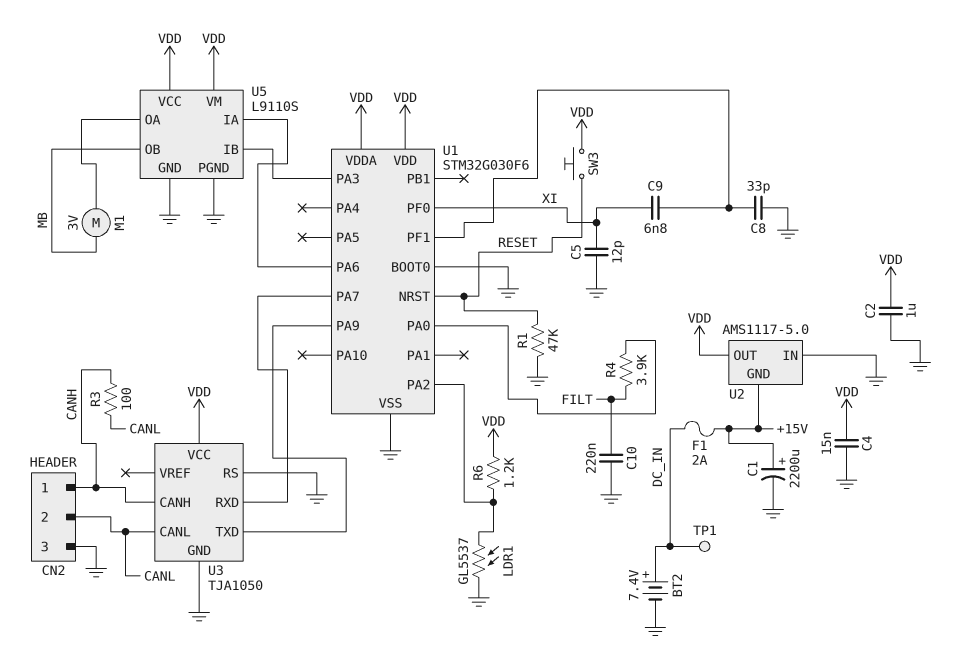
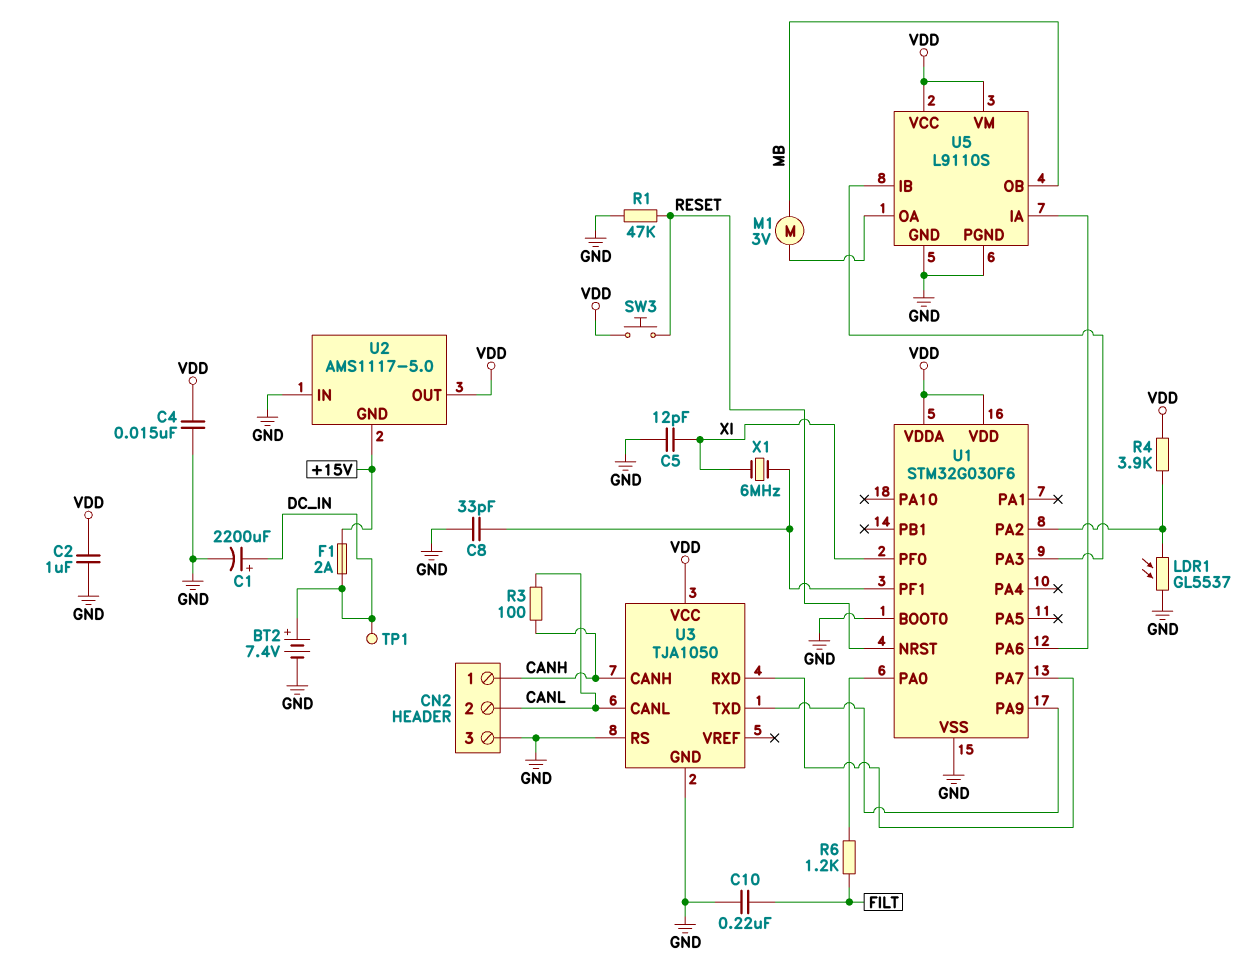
C1: 2200uF (plus +15V, minus GND) -> 2200uF (plus DC_IN, minus GND)
C9: 6.8nF (U1/PF1, XI) -> none
R4: 3.9k (FILT, U1/PA0) -> 3.9k (U1/PA2, VDD)
R6: 1.2k (U1/PA2, VDD) -> 1.2k (FILT, U1/PA0)
X1: none -> 6MHz (U1/PF1, XI)

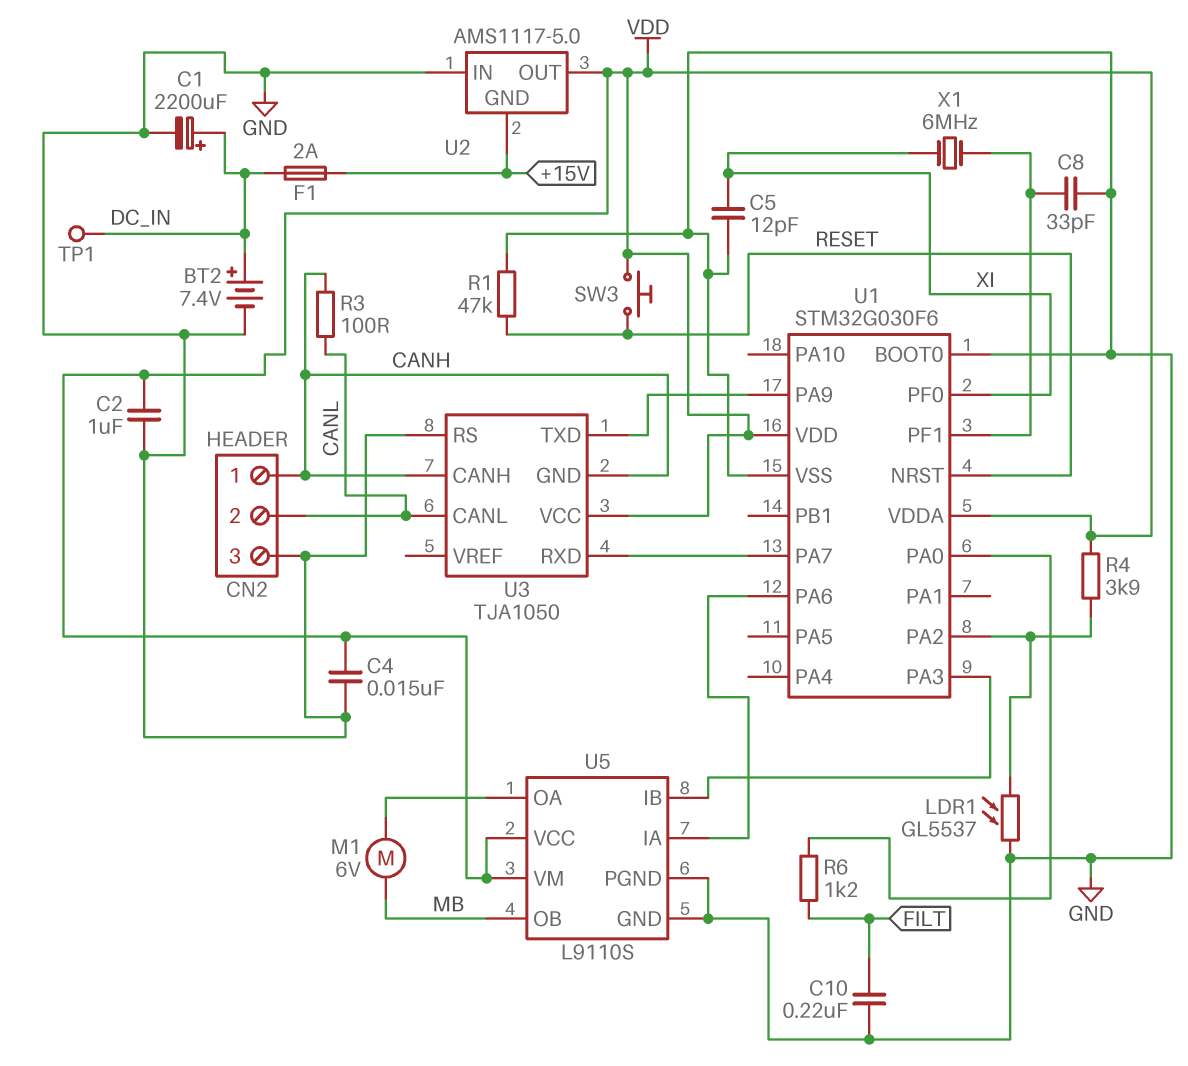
M1: motor 3V (MB, U5/OA) -> motor 6V (MB, U5/OA)
U3 pin GND: GND -> CANH

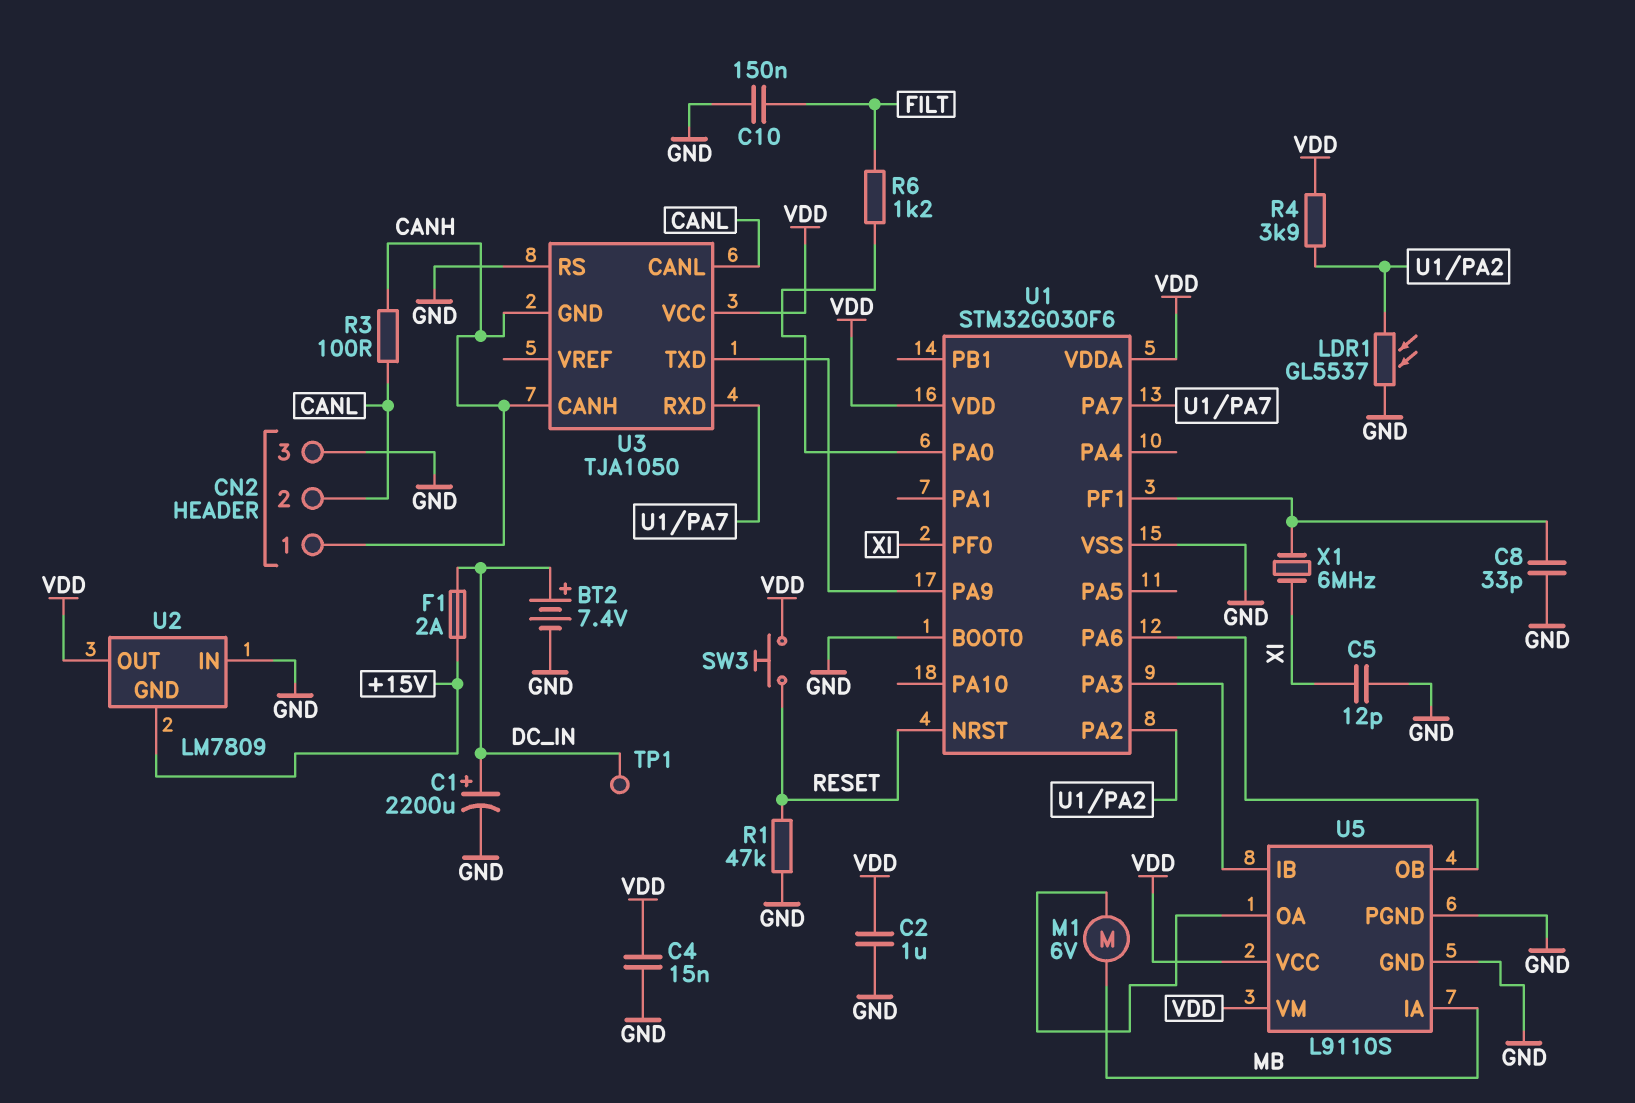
C10: 220nF (FILT, GND) -> 150nF (FILT, GND)
U2: AMS1117-5.0 -> LM7809
U5 pin IA: U1/PA6 -> MB
U5 pin OB: MB -> U1/PA6

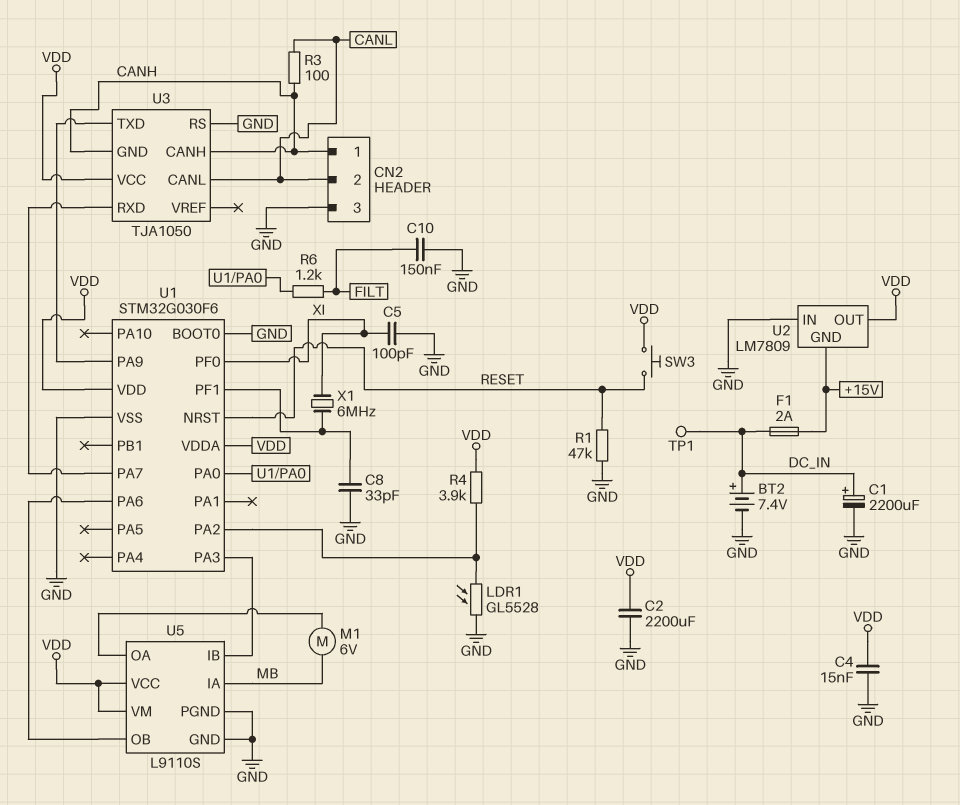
C2: 1uF (GND, VDD) -> 2200uF (GND, VDD)
C5: 12pF (GND, XI) -> 100pF (GND, XI)
LDR1: GL5537 (GND, U1/PA2) -> GL5528 (GND, U1/PA2)

